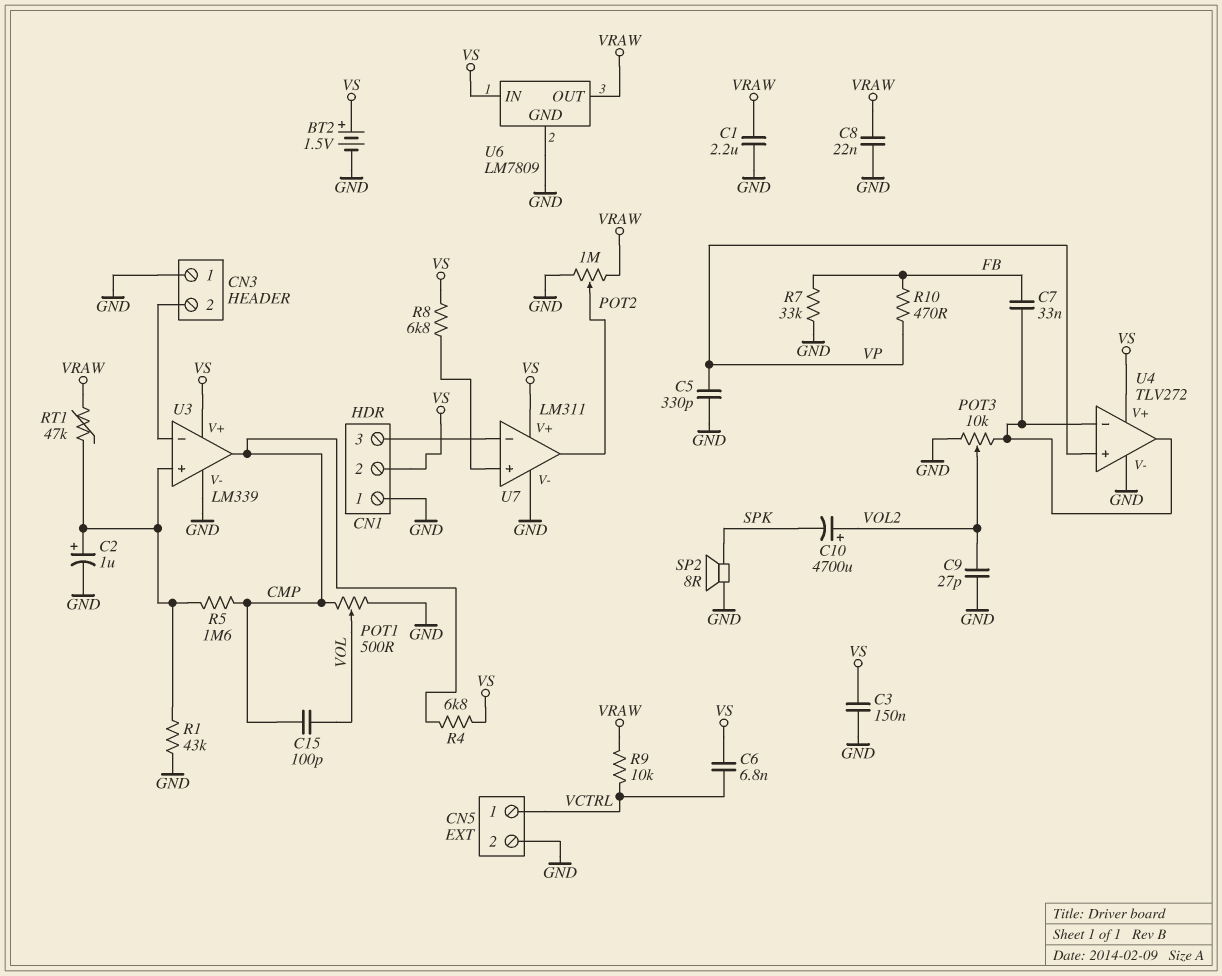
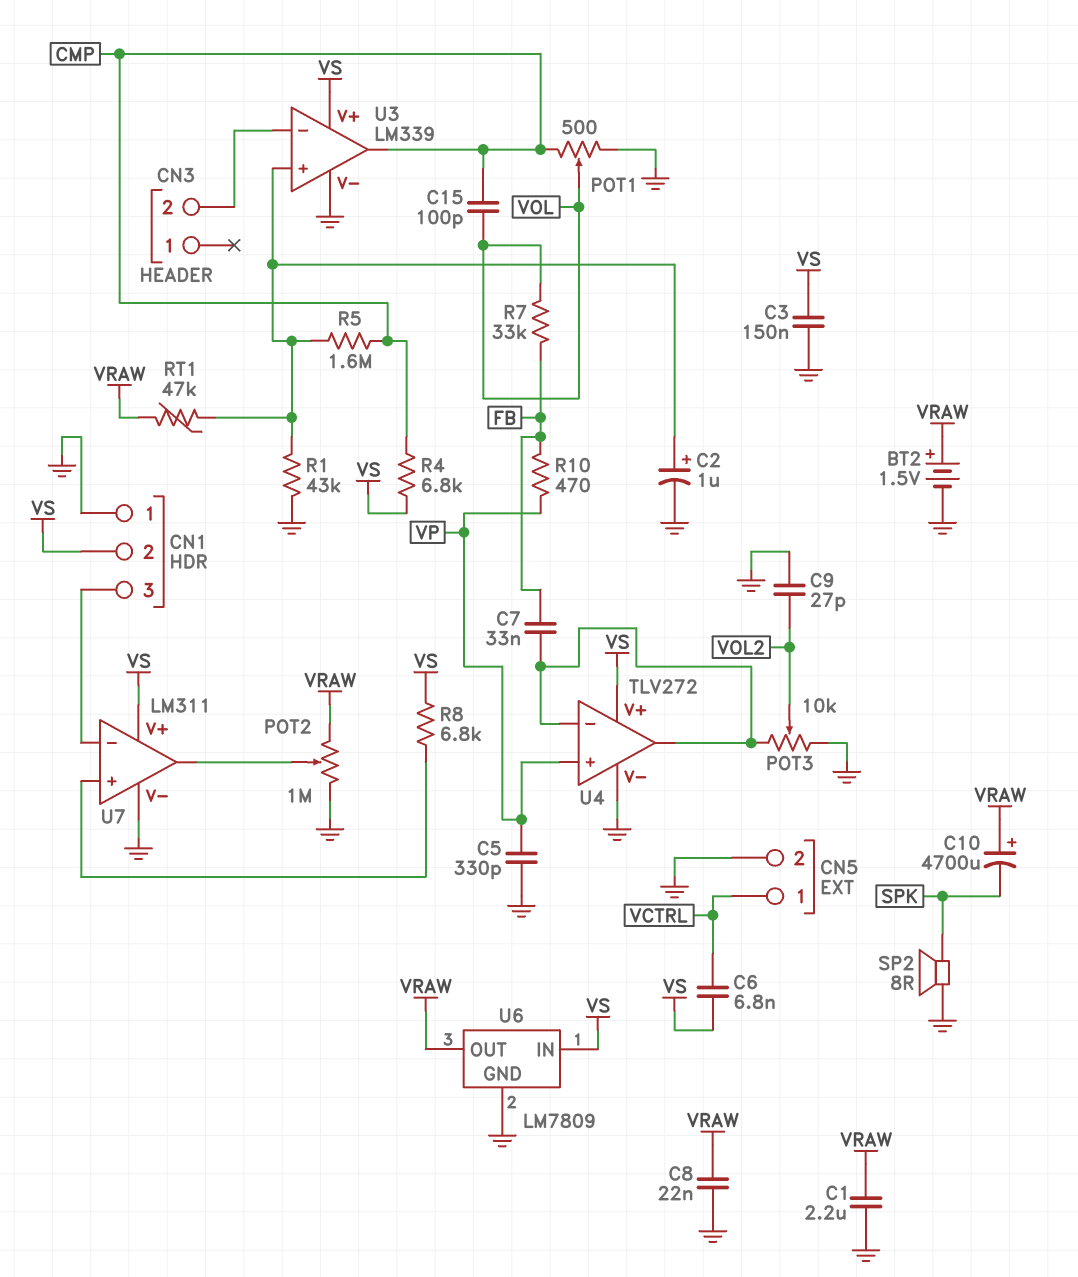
BT2: 1.5V (plus VS, minus GND) -> 1.5V (plus VRAW, minus GND)
C10: 4700uF (plus VOL2, minus SPK) -> 4700uF (plus VRAW, minus SPK)
CN3 pin 1: GND -> none
R7: 33k (FB, GND) -> 33k (FB, VOL)
R9: 10k (VCTRL, VRAW) -> none

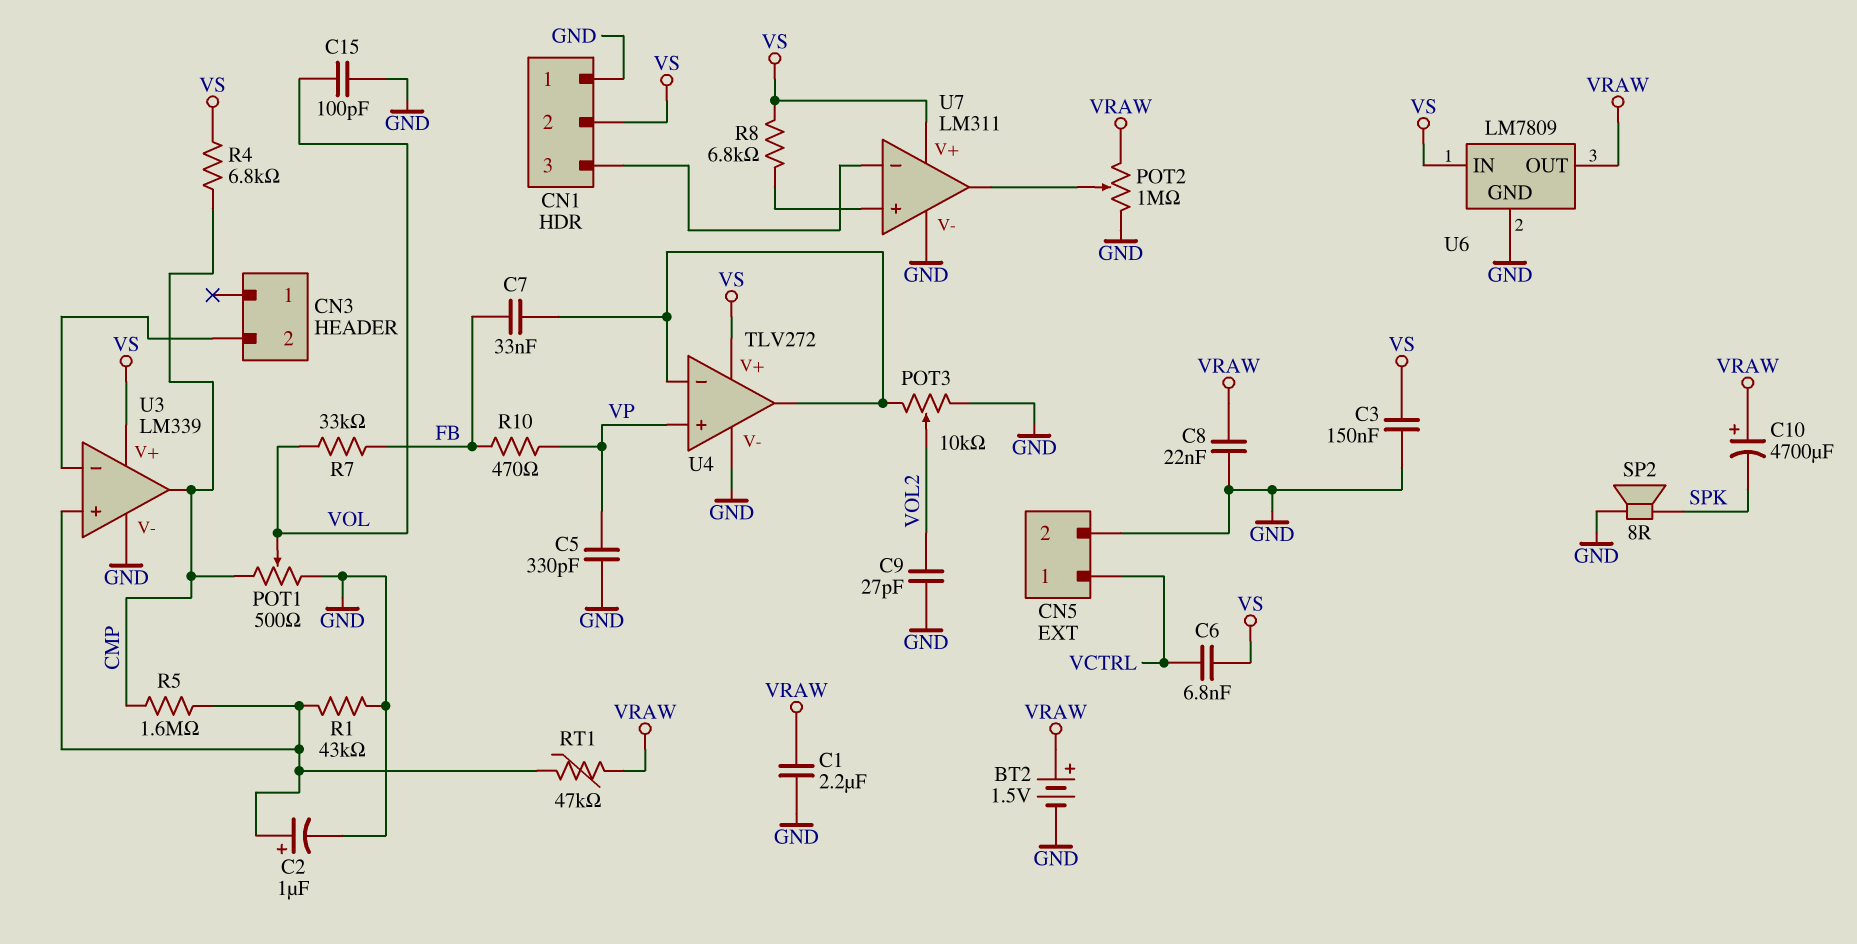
C15: 100pF (CMP, VOL) -> 100pF (GND, VOL)

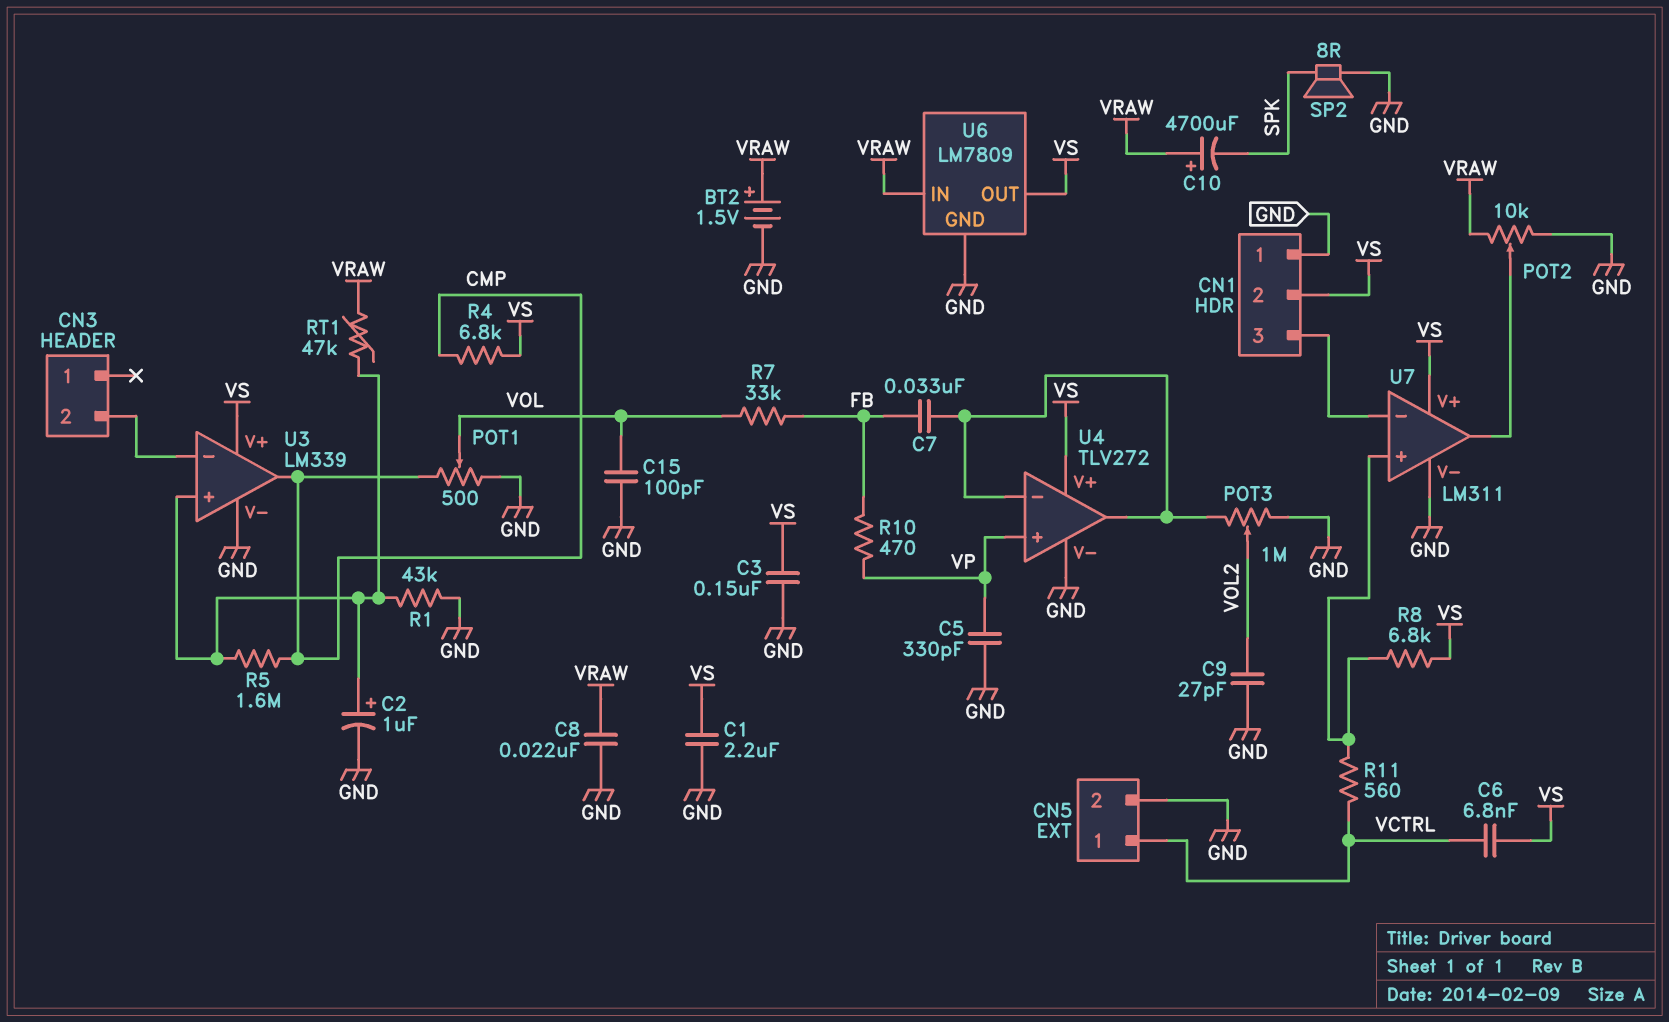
C1: 2.2uF (GND, VRAW) -> 2.2uF (GND, VS)
POT2: 1M (GND, VRAW, wiper U7/out) -> 10k (GND, VRAW, wiper U7/out)
POT3: 10k (GND, U4/in-, wiper VOL2) -> 1M (GND, U4/in-, wiper VOL2)
R11: none -> 560 (U7/in+, VCTRL)
U6 pin IN: VS -> VRAW
U6 pin OUT: VRAW -> VS

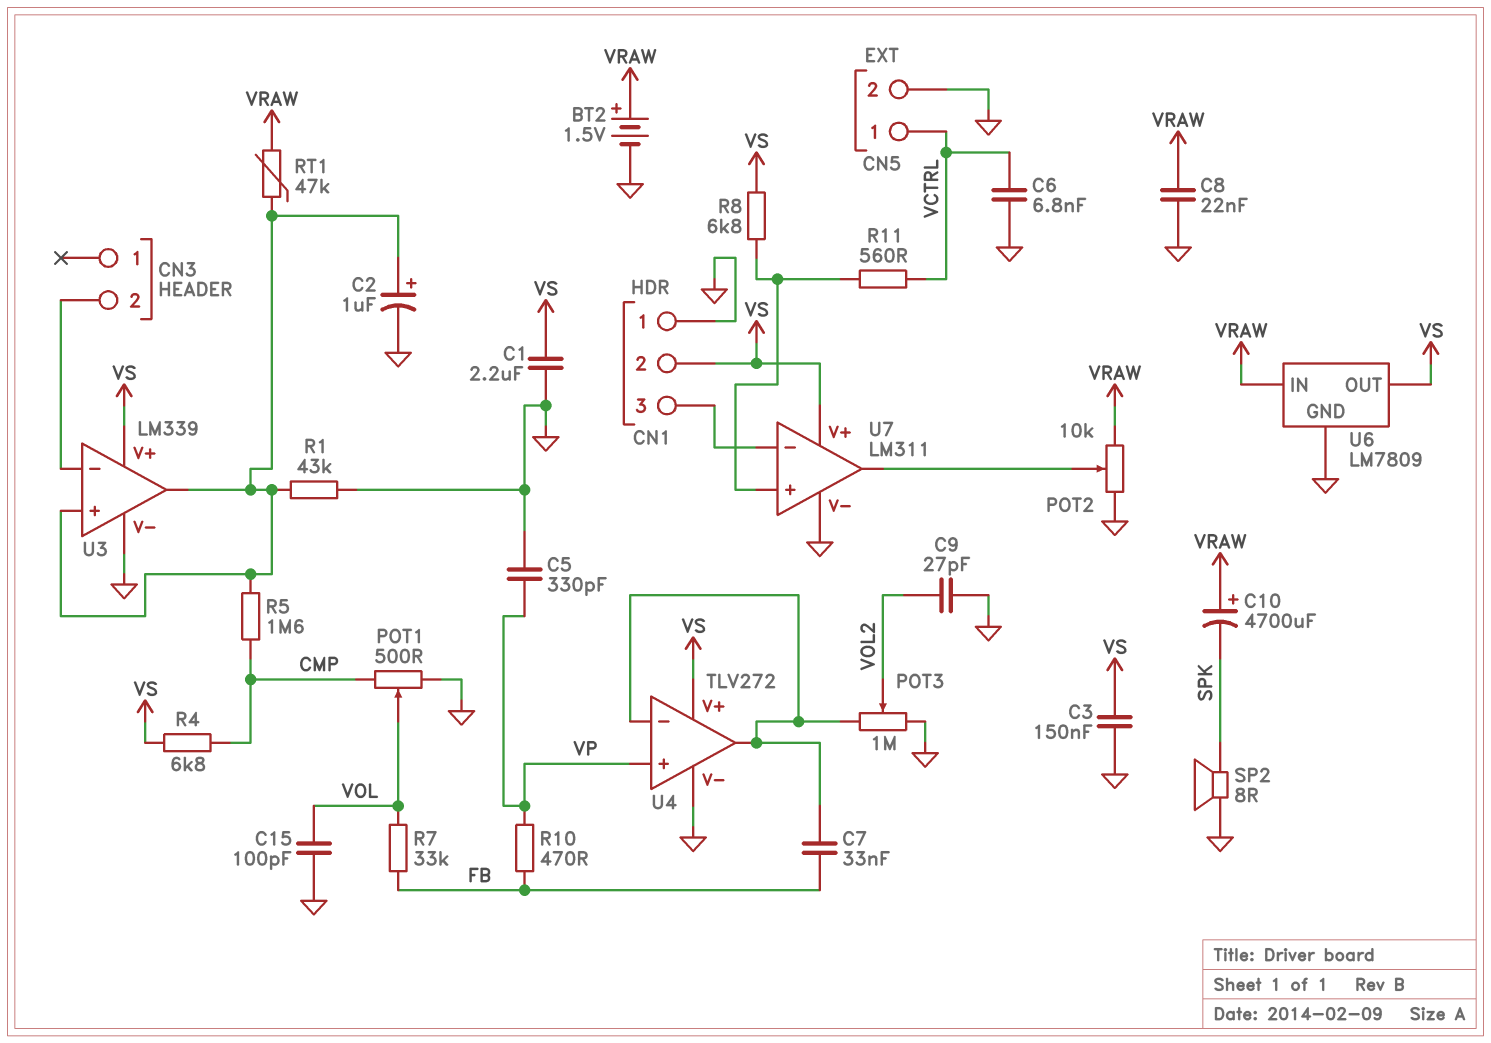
C6: 6.8nF (VCTRL, VS) -> 6.8nF (GND, VCTRL)
U3 pin out: CMP -> U3/in+

